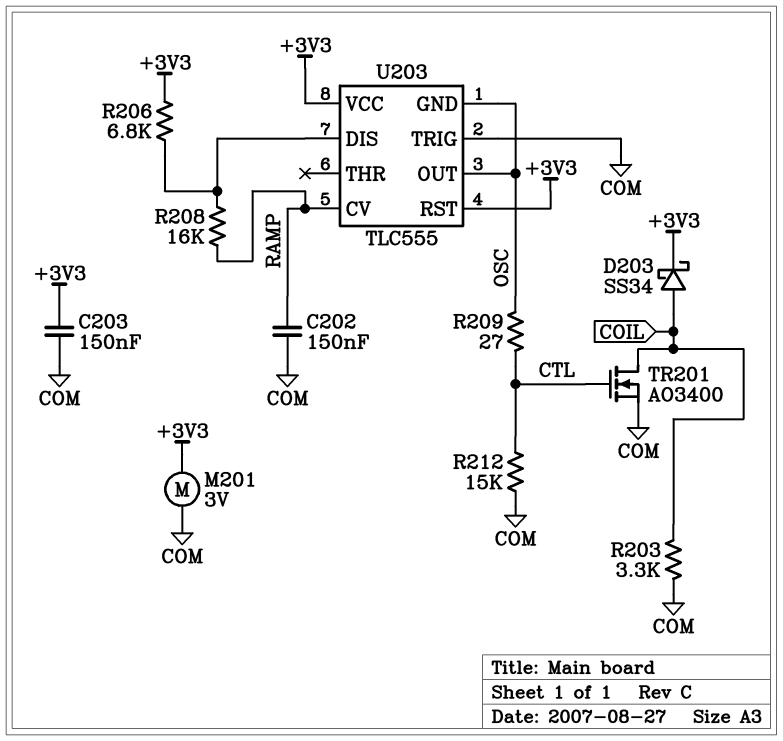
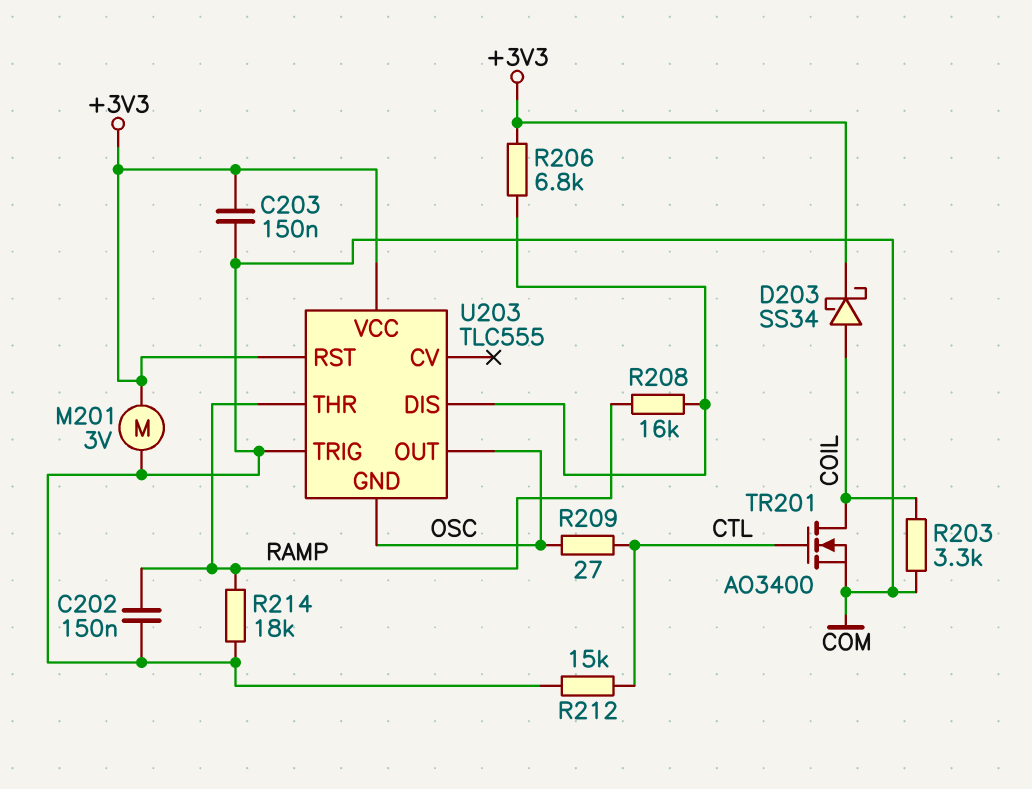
R214: none -> 18k (COM, RAMP)
U203 pin CV: RAMP -> none
U203 pin THR: none -> RAMP

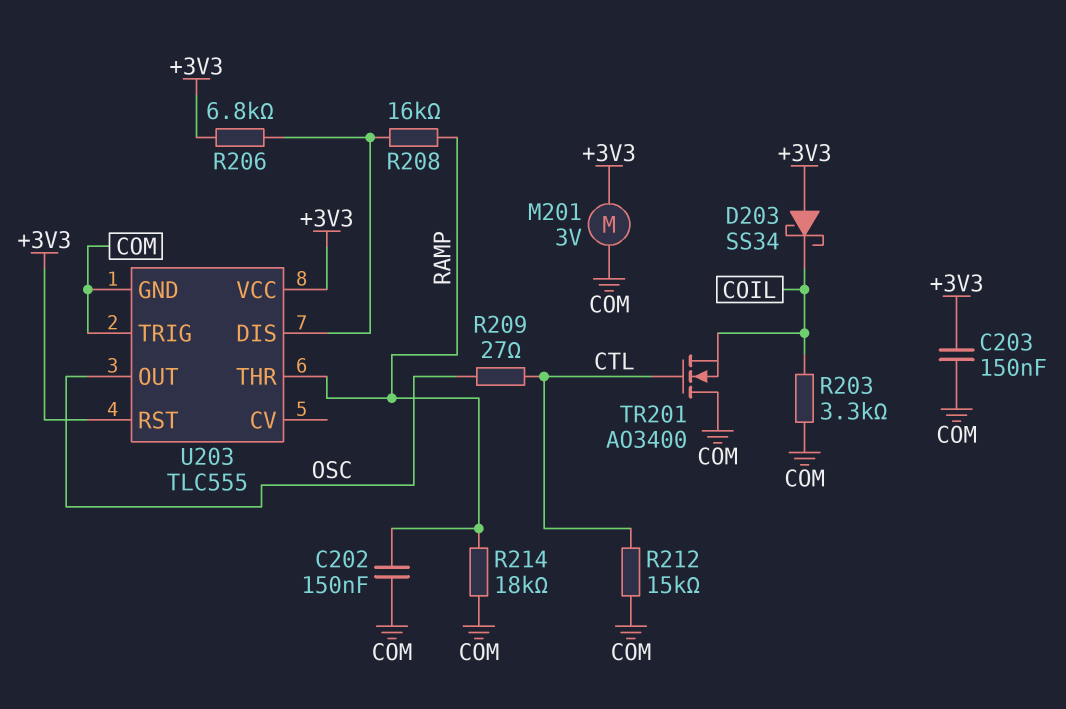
D203: schottky SS34 (A COIL, K +3V3) -> schottky SS34 (A +3V3, K COIL)
TR201: NMOS AO3400 (G CTL, D COIL, S COM) -> NMOS AO3400 (G CTL, D COM, S COIL)
U203 pin GND: OSC -> COM

